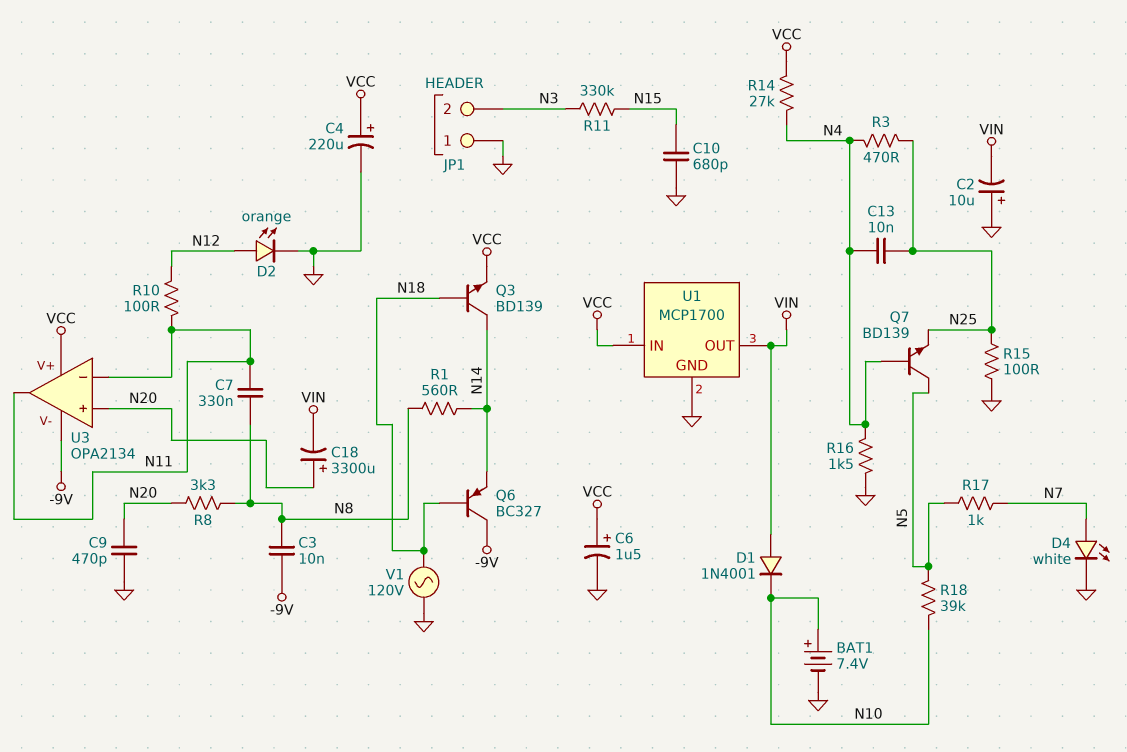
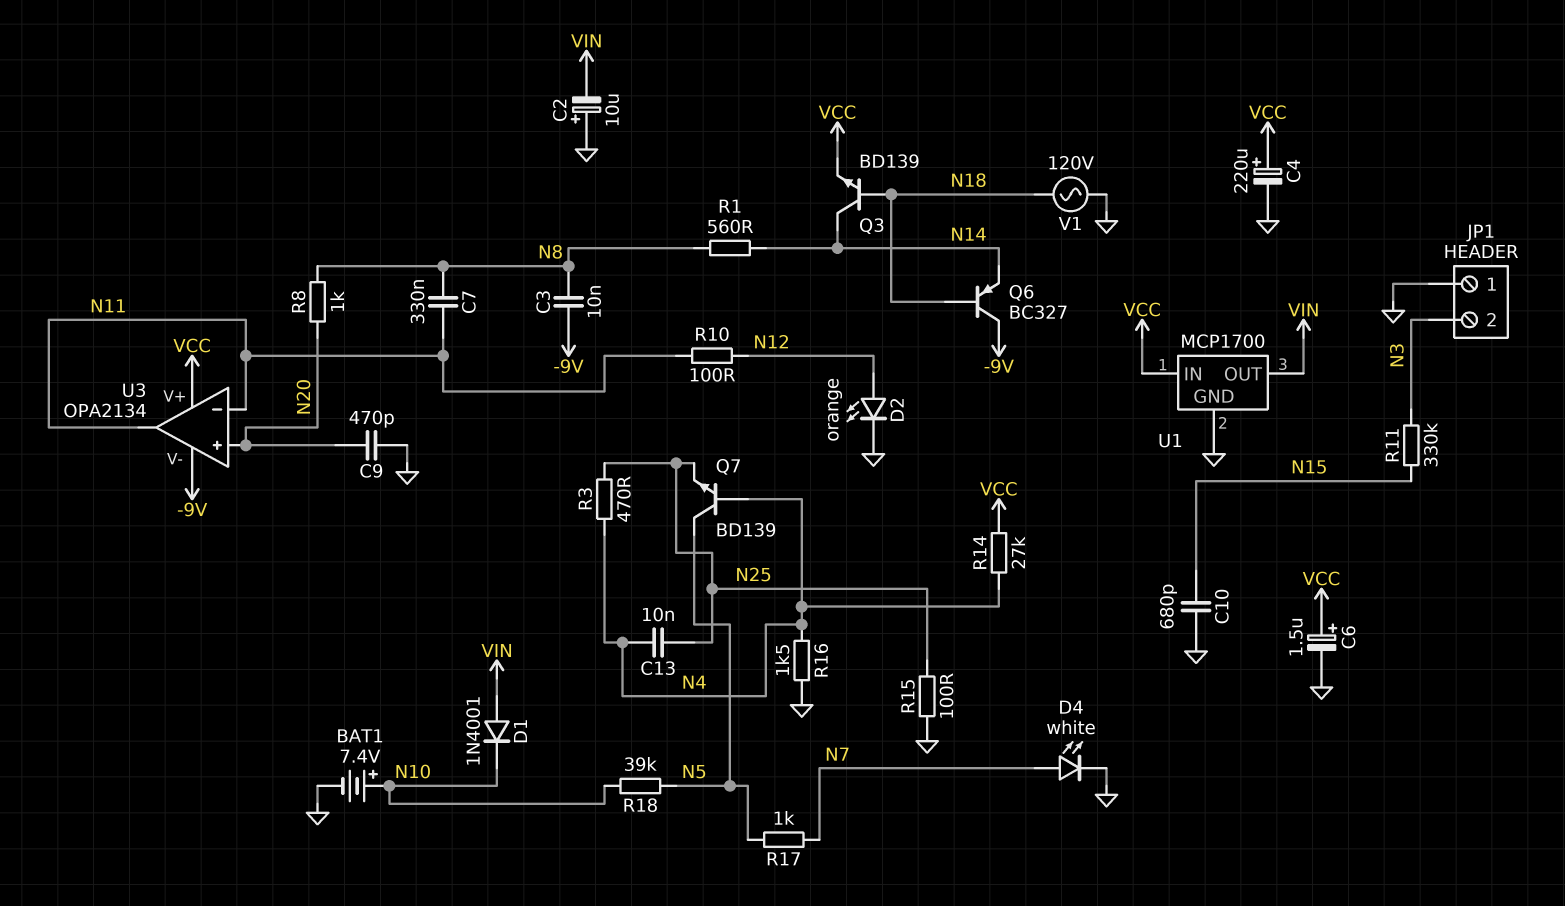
C18: 3300uF (plus N20, minus VIN) -> none
R8: 3.3k (N8, N20) -> 1k (N8, N20)

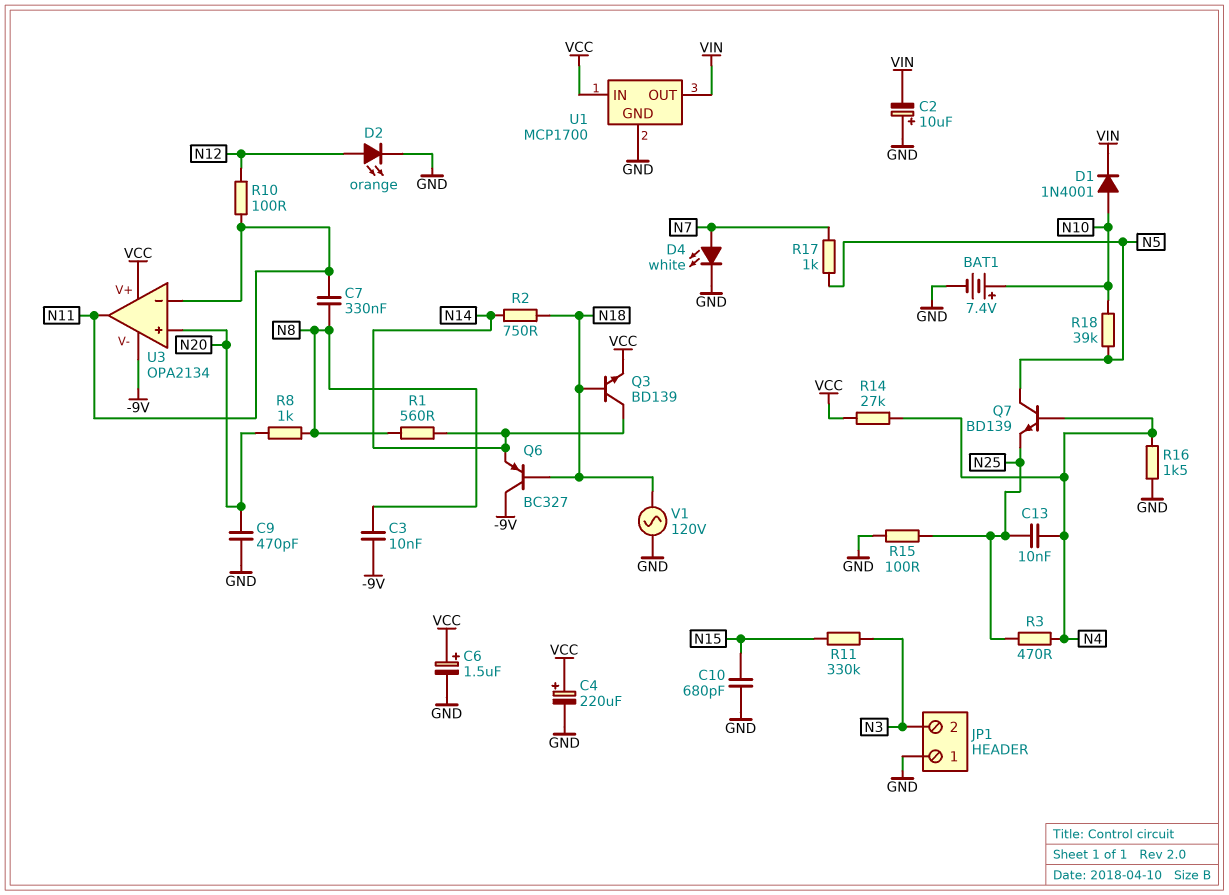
D1: diode 1N4001 (A VIN, K N10) -> diode 1N4001 (A N10, K VIN)
R2: none -> 750 (N14, N18)

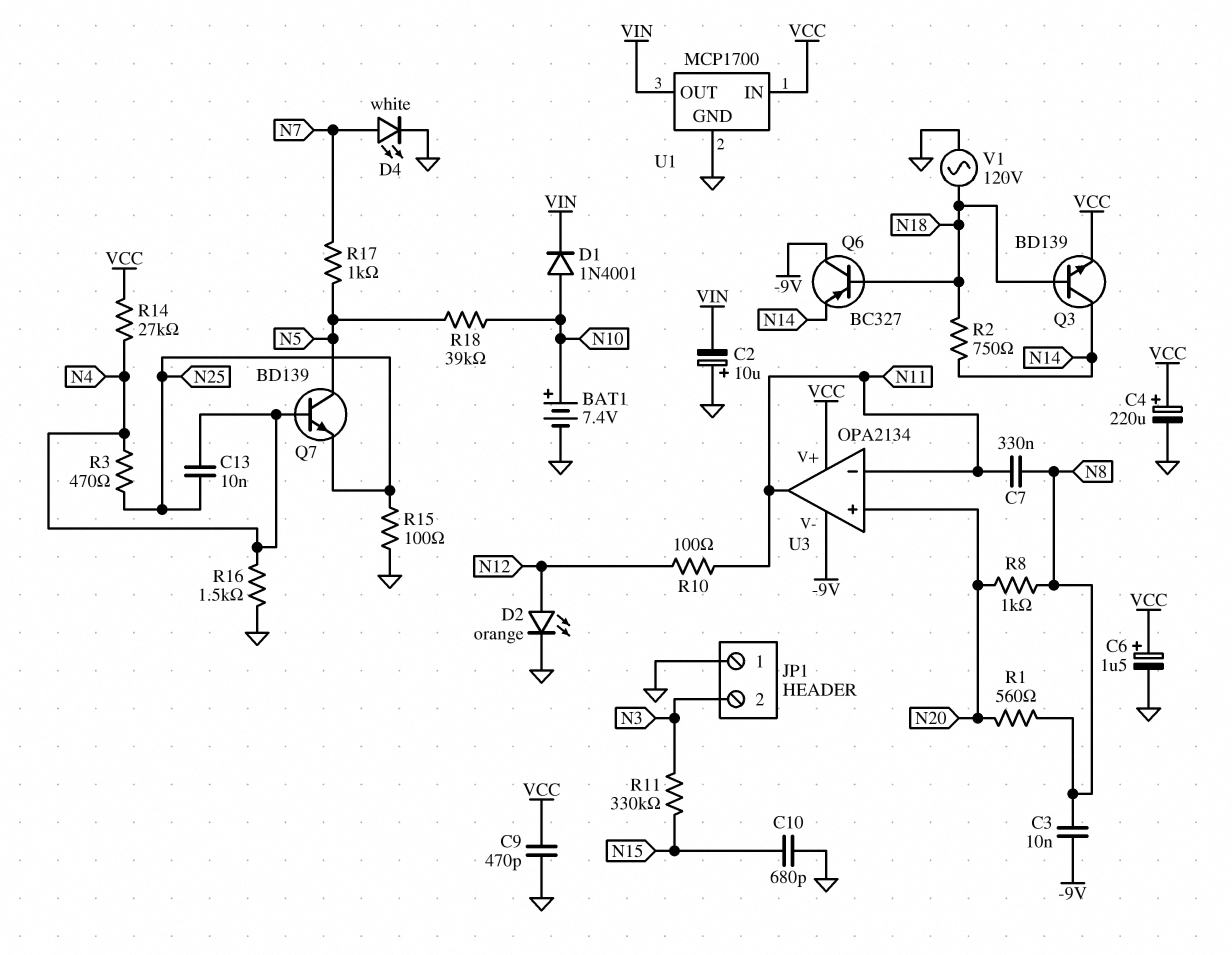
C9: 470pF (GND, N20) -> 470pF (GND, VCC)
R1: 560 (N8, N14) -> 560 (N8, N20)

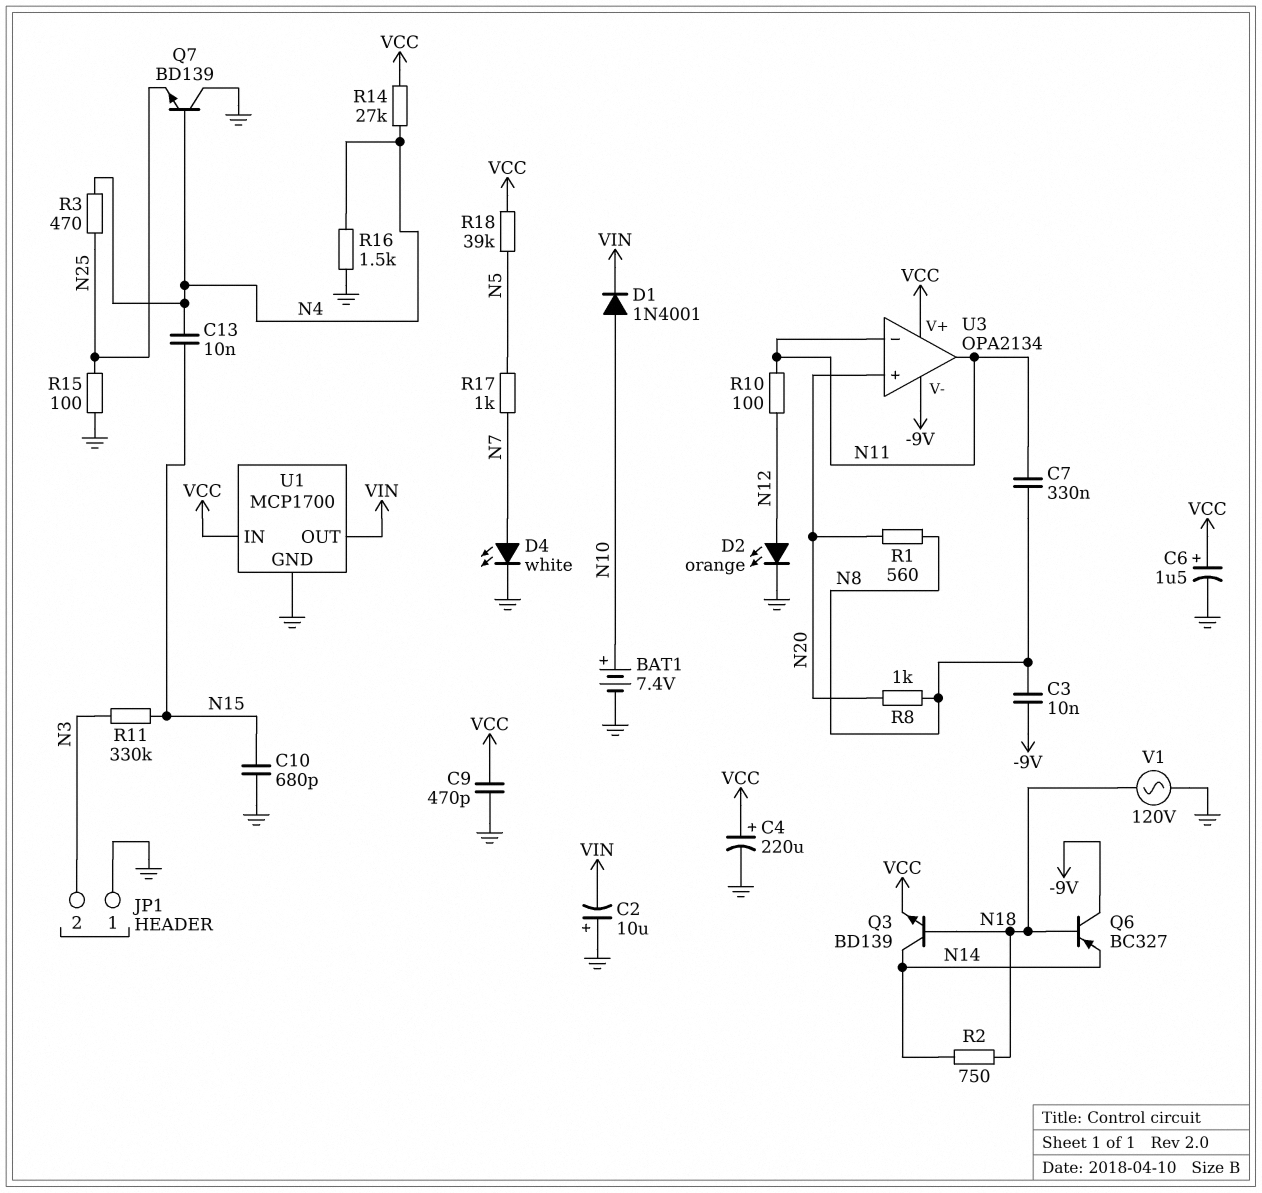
C13: 10nF (N4, N25) -> 10nF (N4, N15)
Q7: NPN BD139 (B N4, C N5, E N25) -> NPN BD139 (B N4, C GND, E N25)
R18: 39k (N5, N10) -> 39k (N5, VCC)

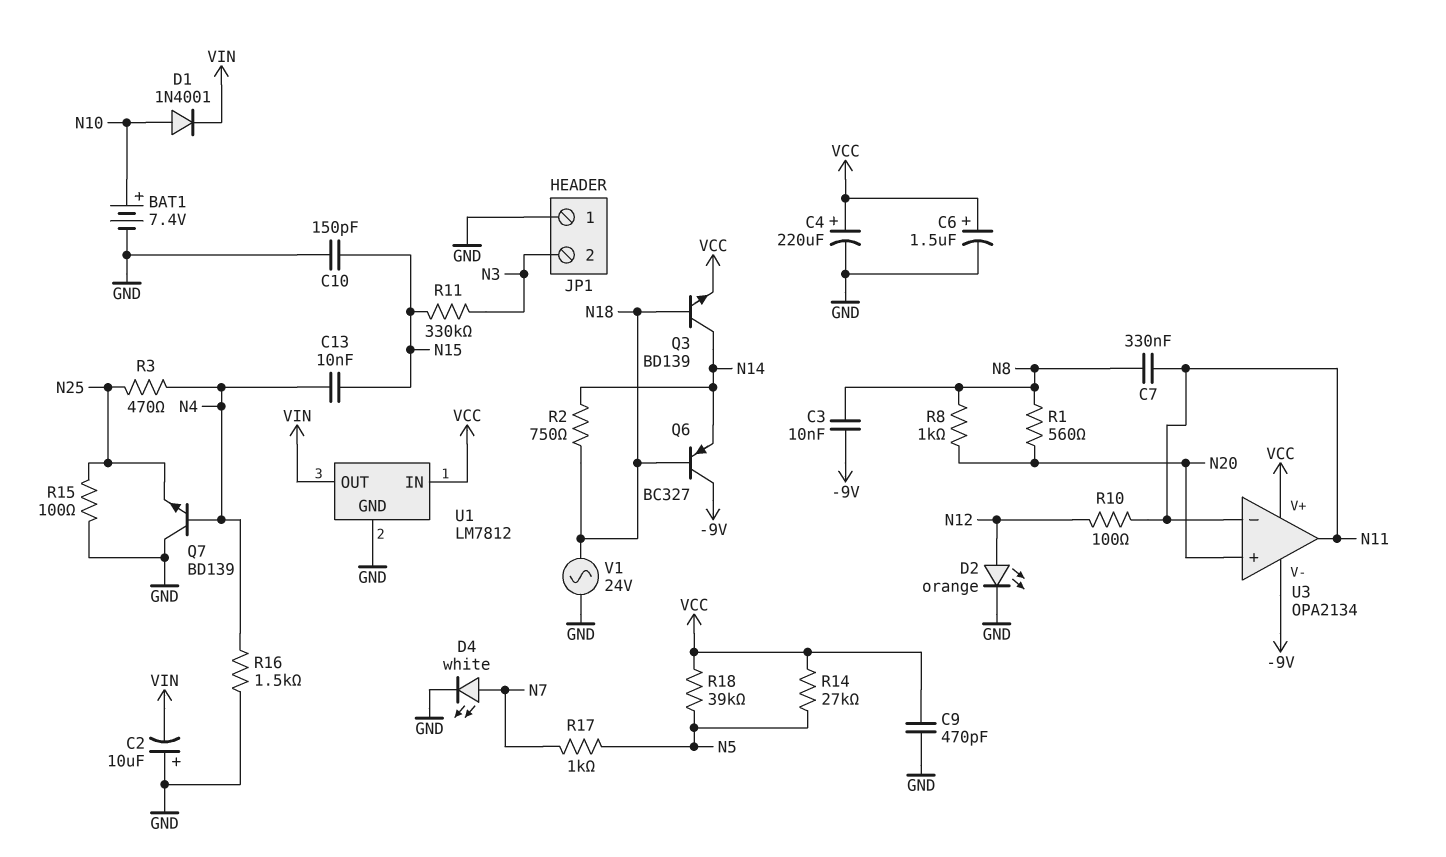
C10: 680pF (GND, N15) -> 150pF (GND, N15)
R14: 27k (N4, VCC) -> 27k (N5, VCC)
U1: MCP1700 -> LM7812
V1: AC 120V (GND, N18) -> AC 24V (GND, N18)

